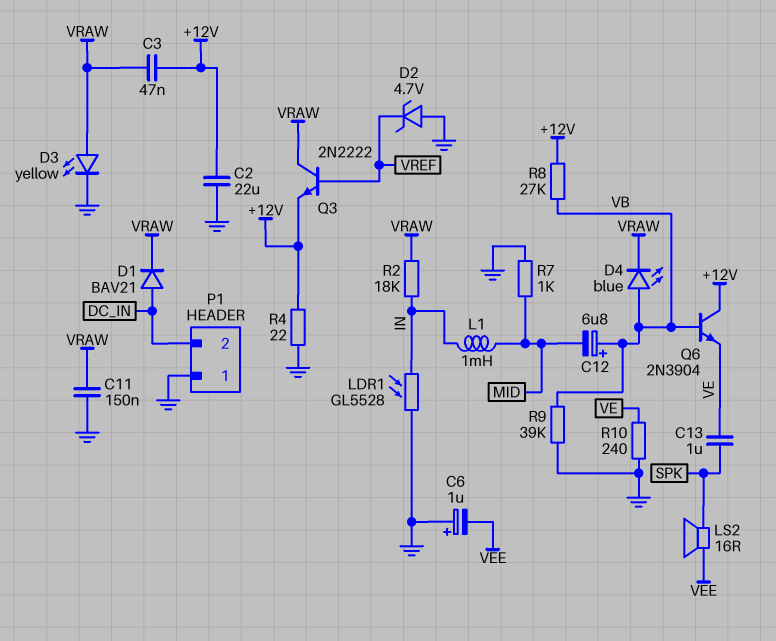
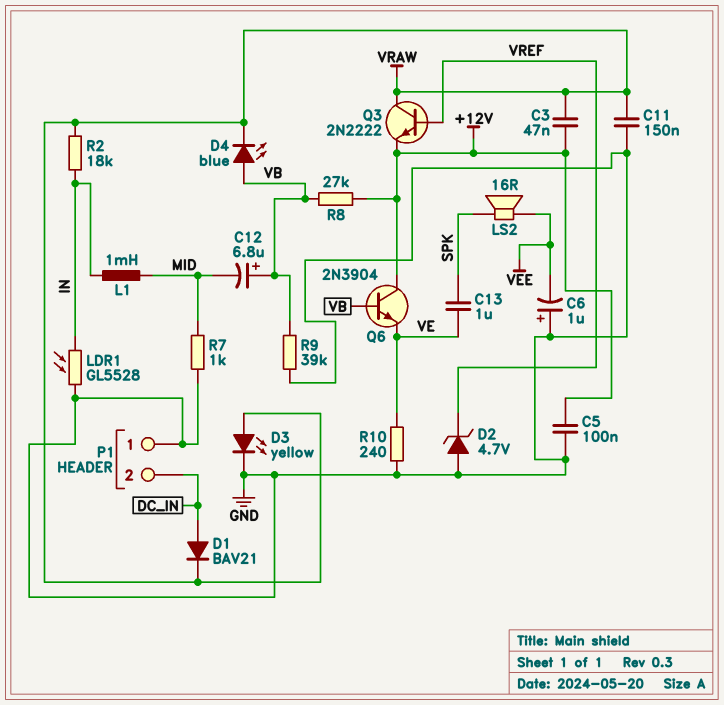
C2: 22uF (+12V, GND) -> none
C5: none -> 100nF (+12V, GND)
R4: 22 (+12V, GND) -> none

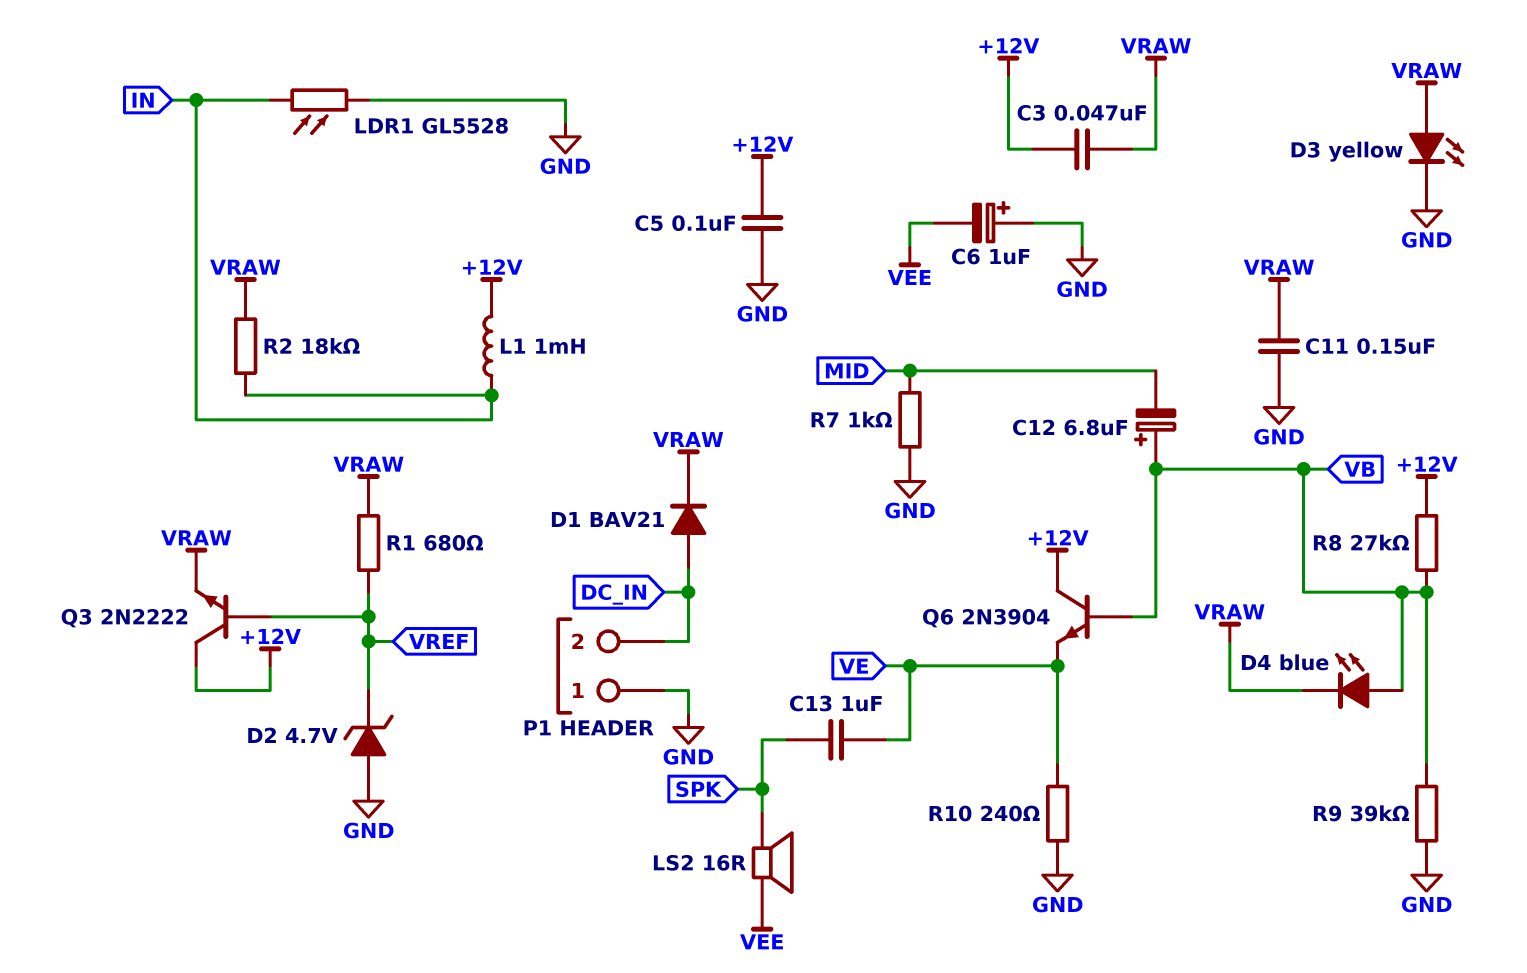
L1: 1mH (IN, MID) -> 1mH (+12V, IN)
Q3: NPN 2N2222 (B VREF, C VRAW, E +12V) -> NPN 2N2222 (B VREF, C +12V, E VRAW)
R1: none -> 680 (VRAW, VREF)

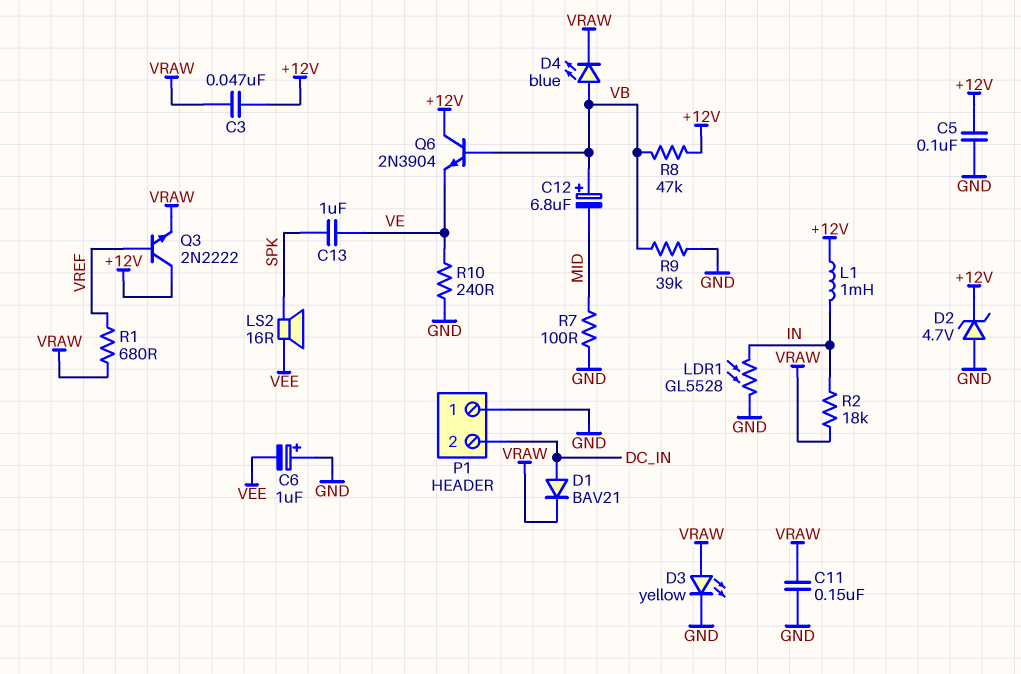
D2: zener 4.7V (A GND, K VREF) -> zener 4.7V (A GND, K +12V)
R7: 1k (GND, MID) -> 100 (GND, MID)
R8: 27k (+12V, VB) -> 47k (+12V, VB)

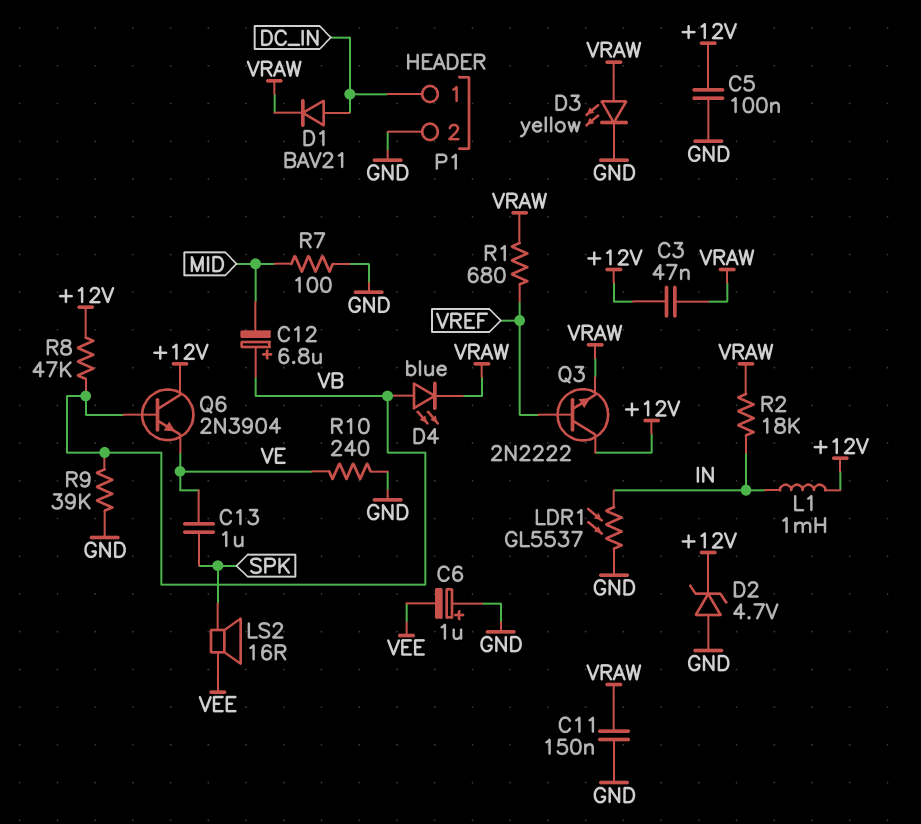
LDR1: GL5528 (GND, IN) -> GL5537 (GND, IN)
P1 pin 1: GND -> DC_IN
P1 pin 2: DC_IN -> GND

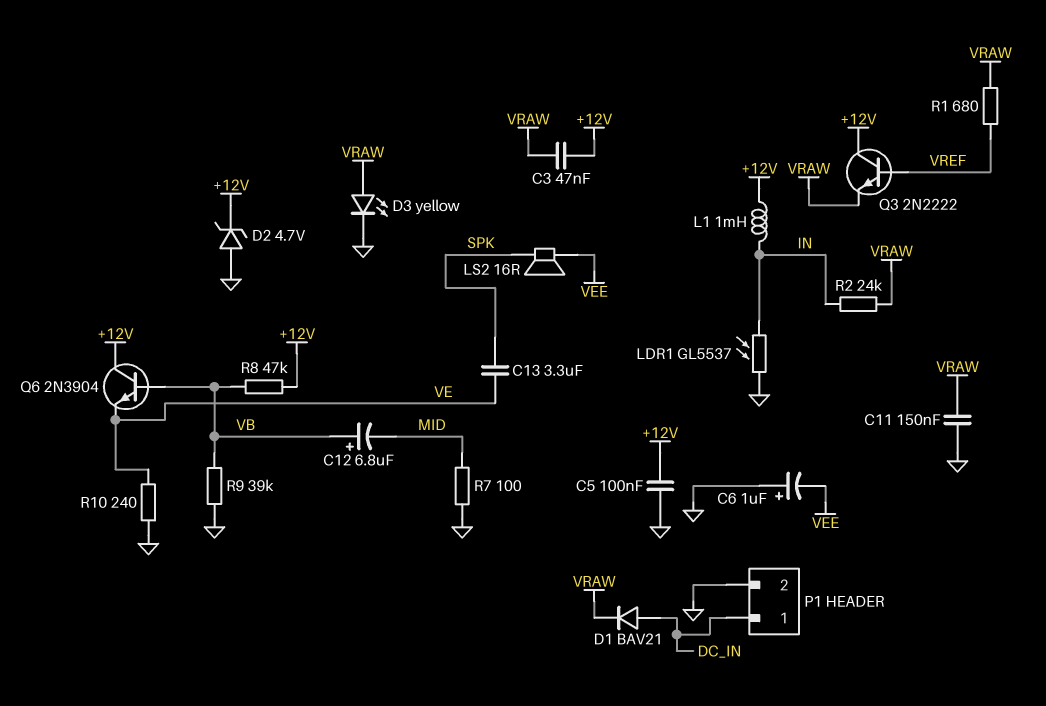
C13: 1uF (SPK, VE) -> 3.3uF (SPK, VE)
D4: LED blue (A VB, K VRAW) -> none
R2: 18k (IN, VRAW) -> 24k (IN, VRAW)

